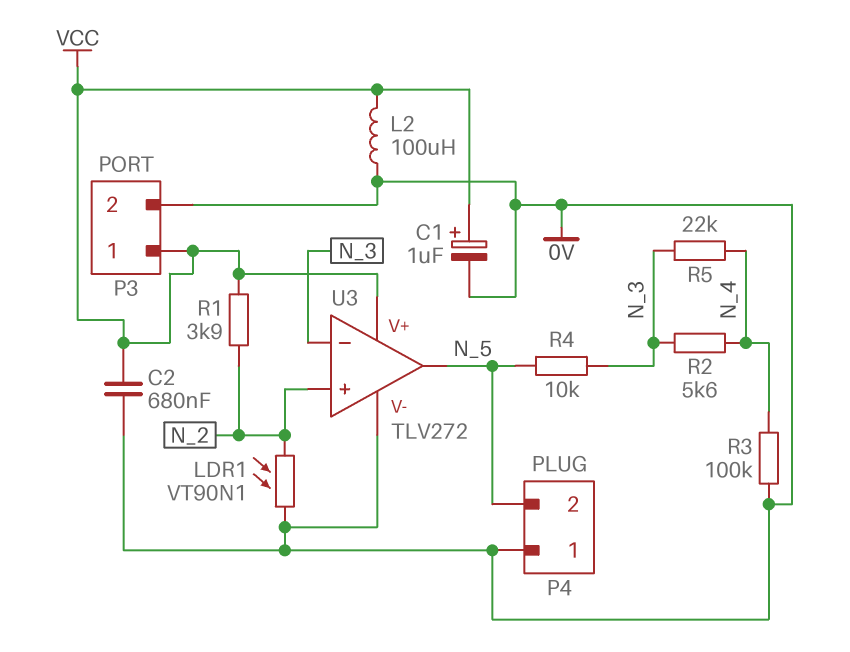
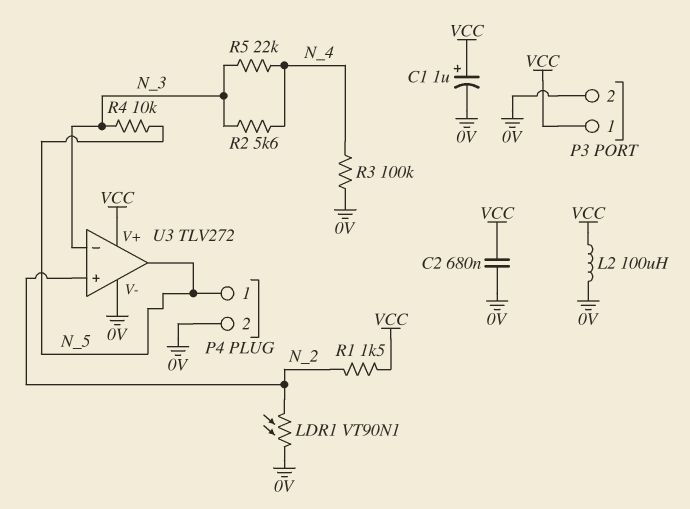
P4 pin 1: 0V -> N_5
P4 pin 2: N_5 -> 0V
R1: 3.9k (N_2, VCC) -> 1.5k (N_2, VCC)

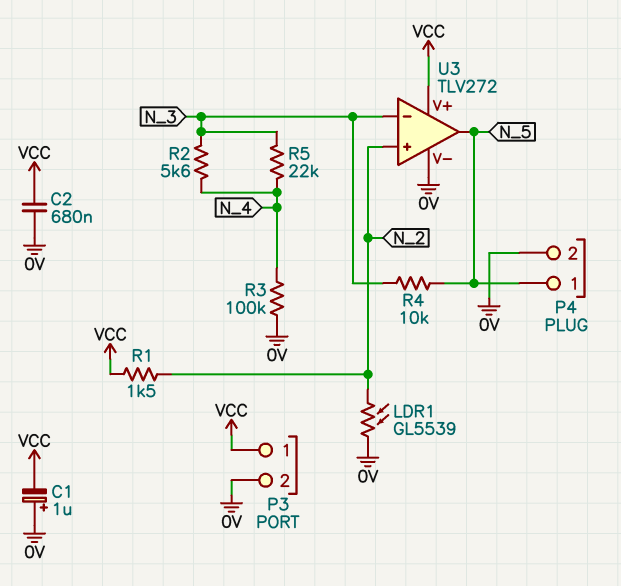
C1: 1uF (plus VCC, minus 0V) -> 1uF (plus 0V, minus VCC)
L2: 100uH (0V, VCC) -> none
LDR1: VT90N1 (0V, N_2) -> GL5539 (0V, N_2)

